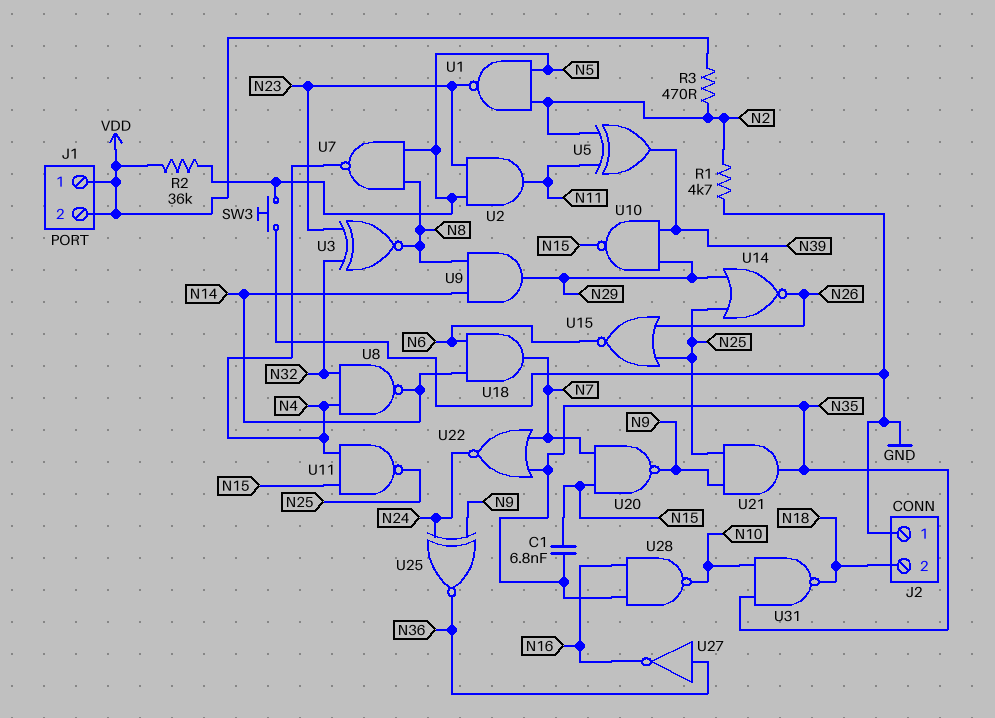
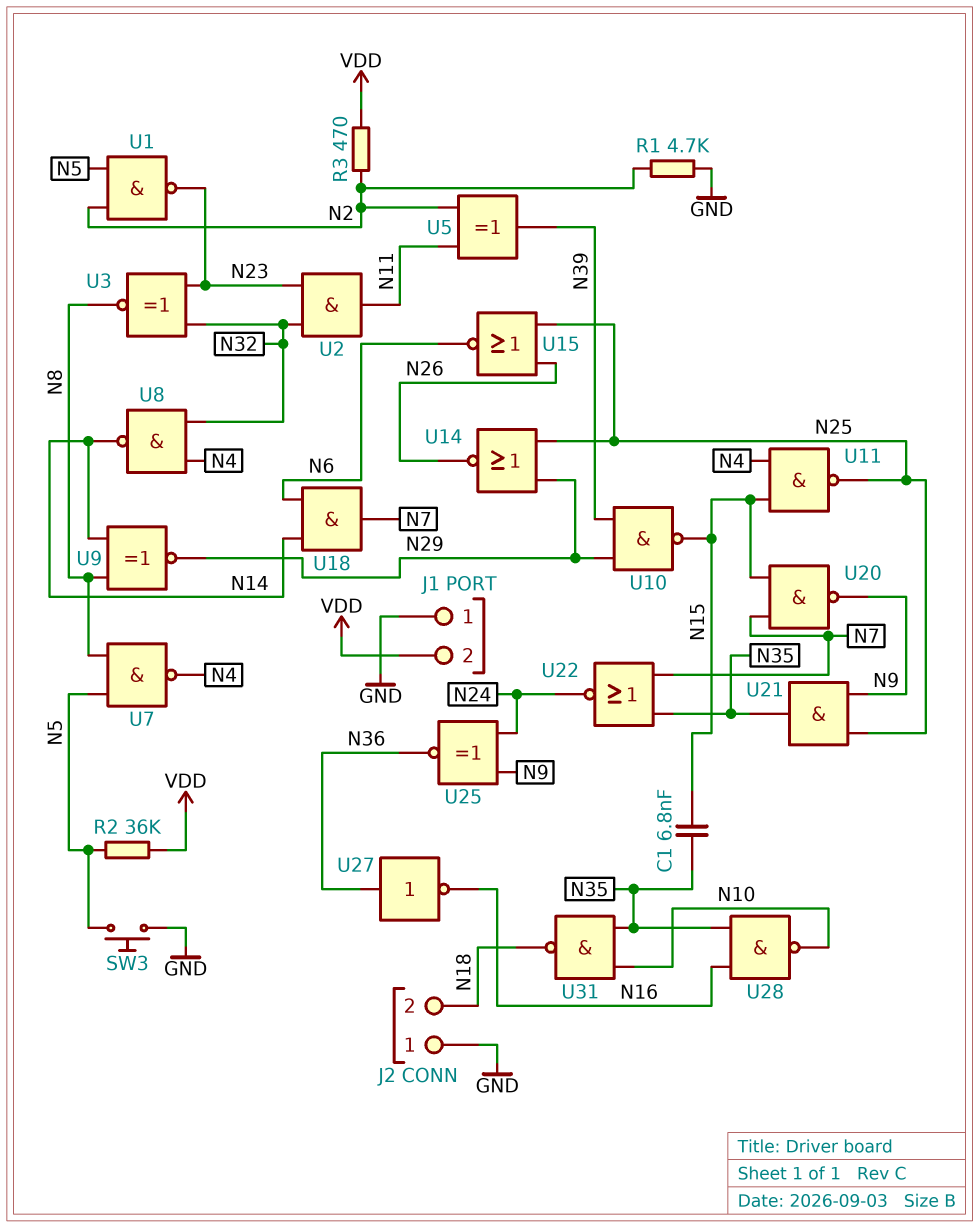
J1 pin 1: VDD -> GND
U2: AND (in N5, in N23, out N11) -> AND (in N23, in N32, out N11)
U9: AND (in N8, in N14, out N29) -> XNOR (in N8, in N14, out N29)

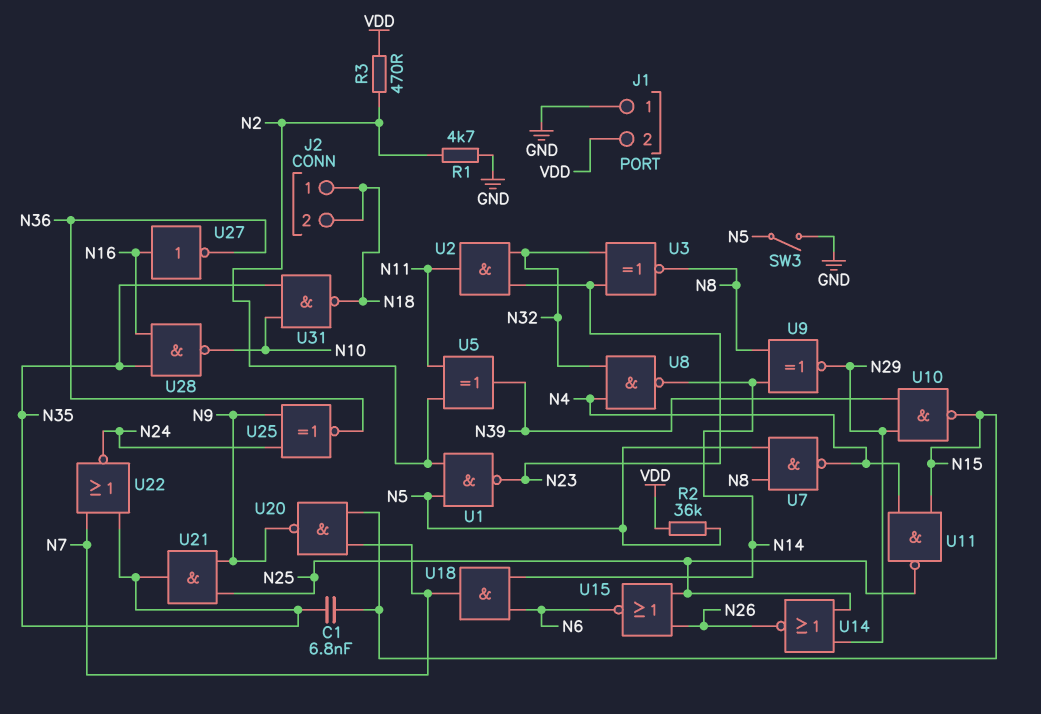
J2 pin 1: GND -> N18
SW3: button (GND, N5) -> switch (GND, N5)
U27: NOT (in N36, out N16) -> NOT (in N16, out N36)

